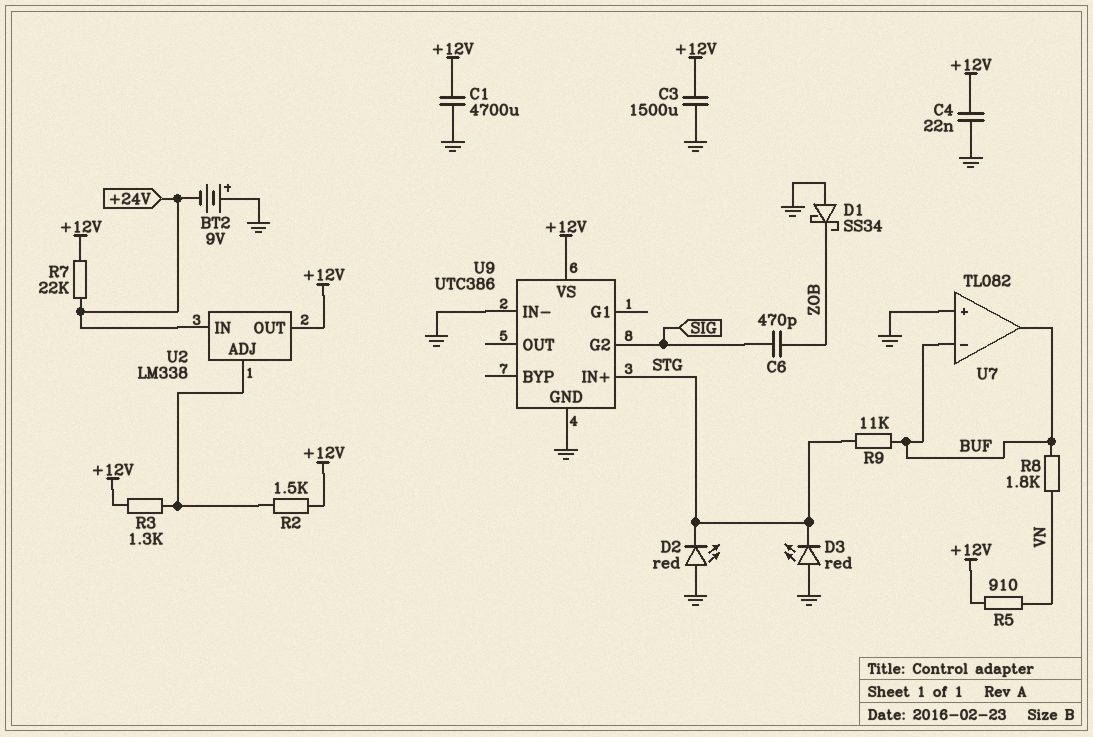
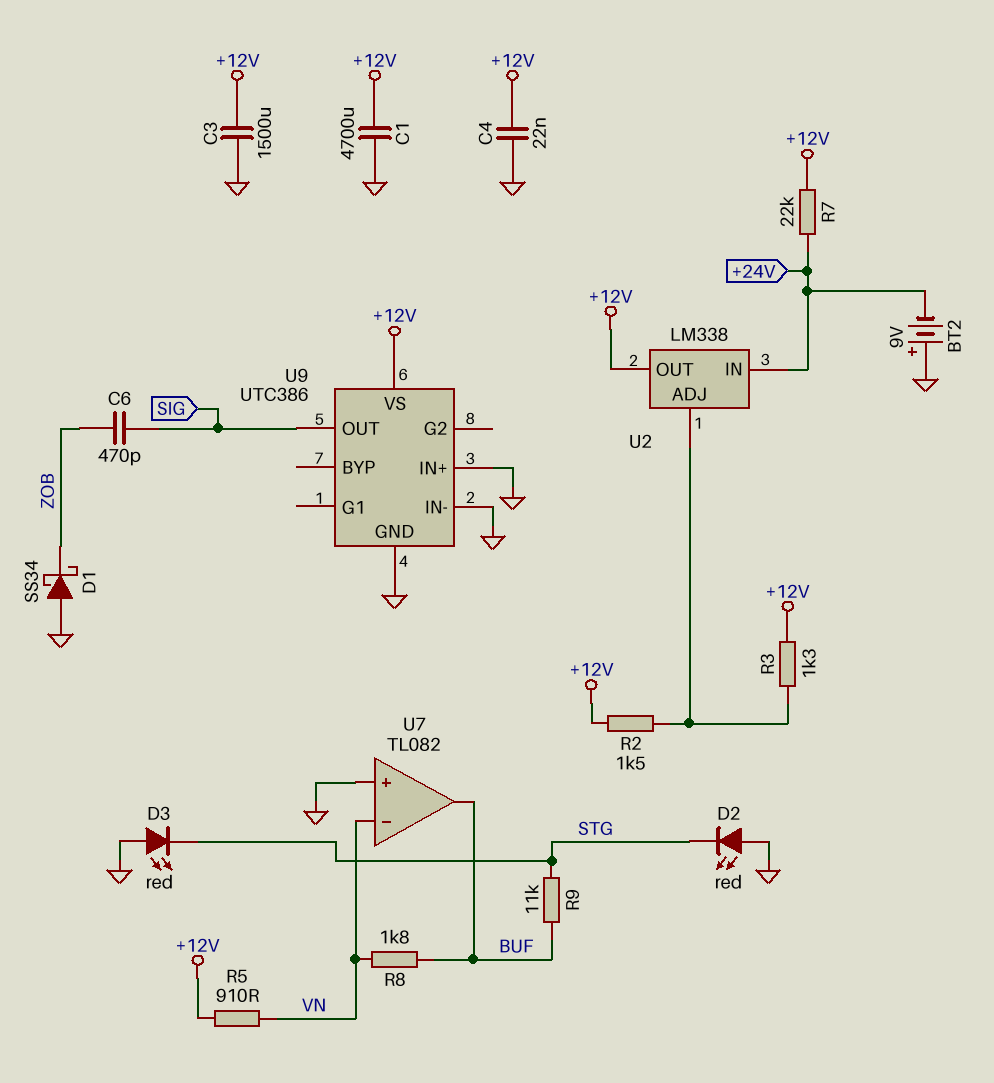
U7 pin in-: BUF -> VN
U9 pin G2: SIG -> none
U9 pin IN+: STG -> GND
U9 pin OUT: none -> SIG

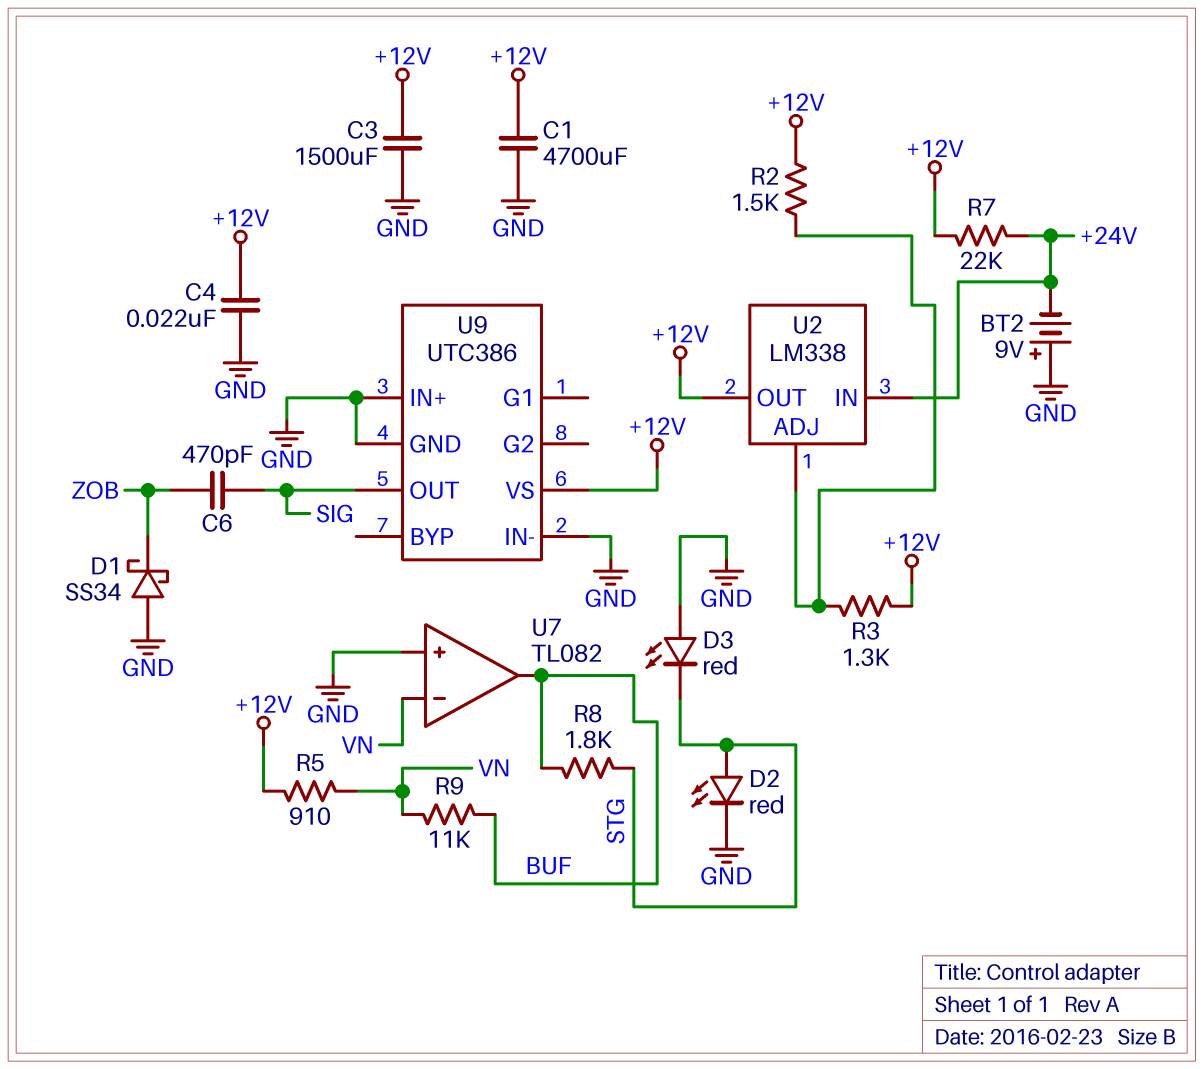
D2: LED red (A GND, K STG) -> LED red (A STG, K GND)
R8: 1.8k (BUF, VN) -> 1.8k (BUF, STG)
R9: 11k (BUF, STG) -> 11k (BUF, VN)

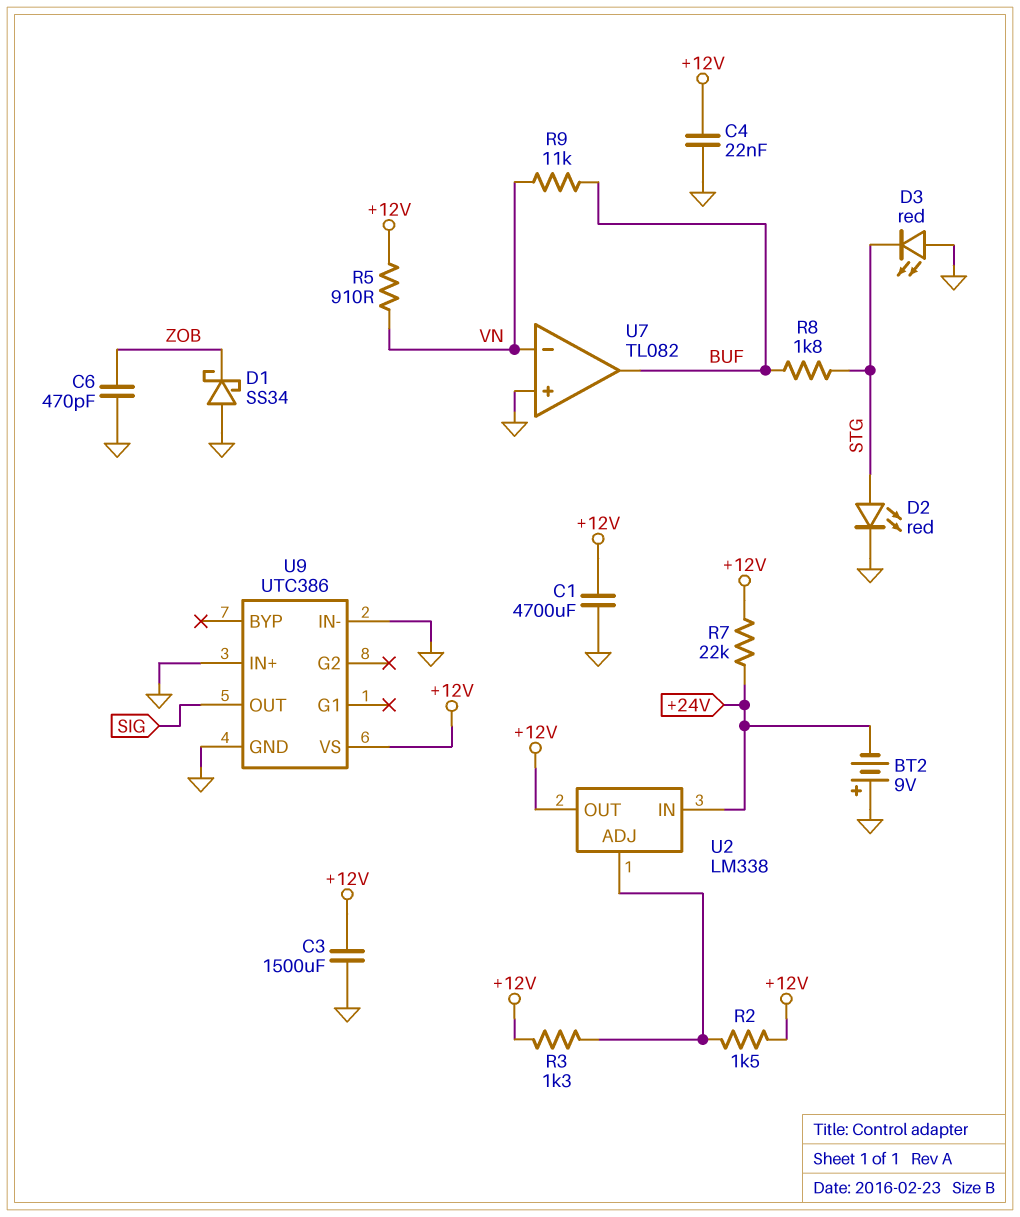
C6: 470pF (SIG, ZOB) -> 470pF (GND, ZOB)

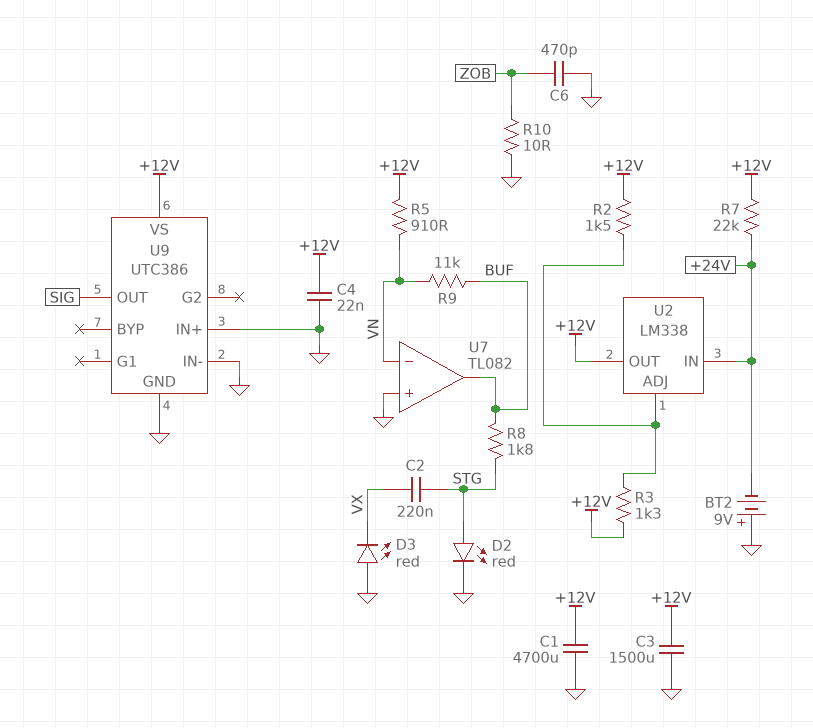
C2: none -> 220nF (STG, VX)
D1: schottky SS34 (A GND, K ZOB) -> none
D3: LED red (A GND, K STG) -> LED red (A GND, K VX)
R10: none -> 10 (GND, ZOB)

